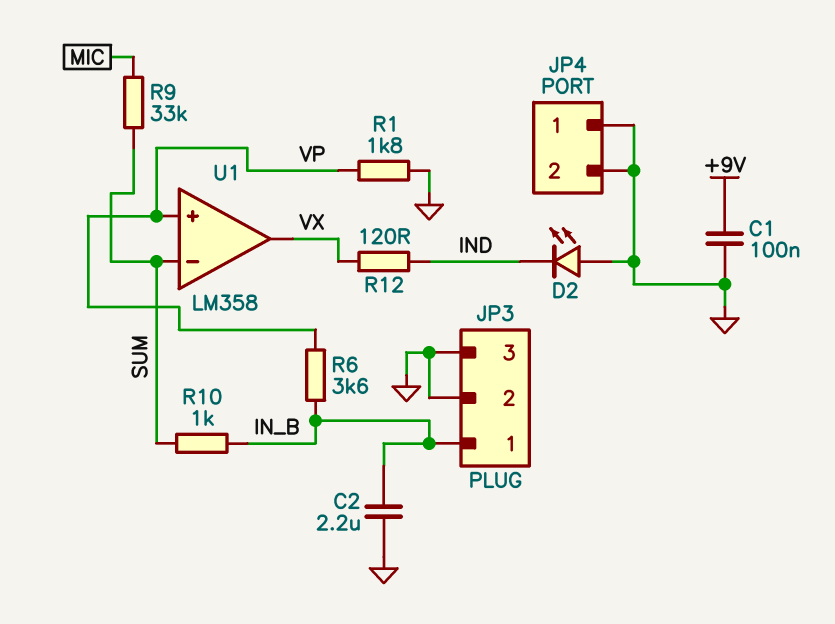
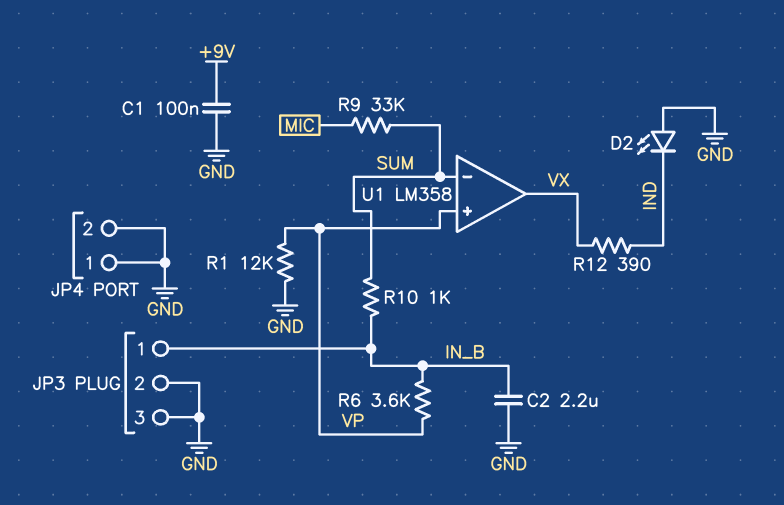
R1: 1.8k (GND, VP) -> 12k (GND, VP)
R12: 120 (IND, VX) -> 390 (IND, VX)

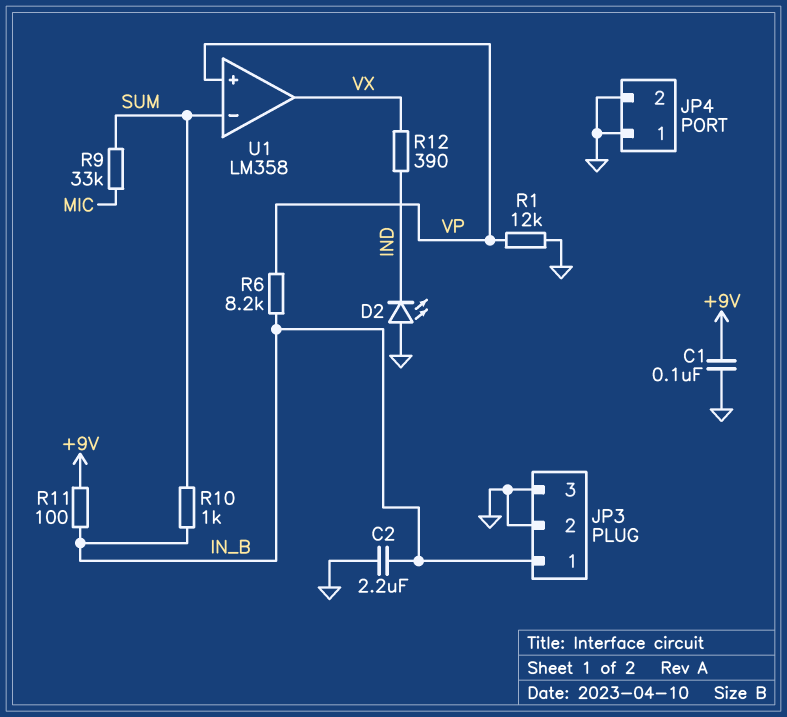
R6: 3.6k (IN_B, VP) -> 8.2k (IN_B, VP)
R11: none -> 100 (+9V, IN_B)

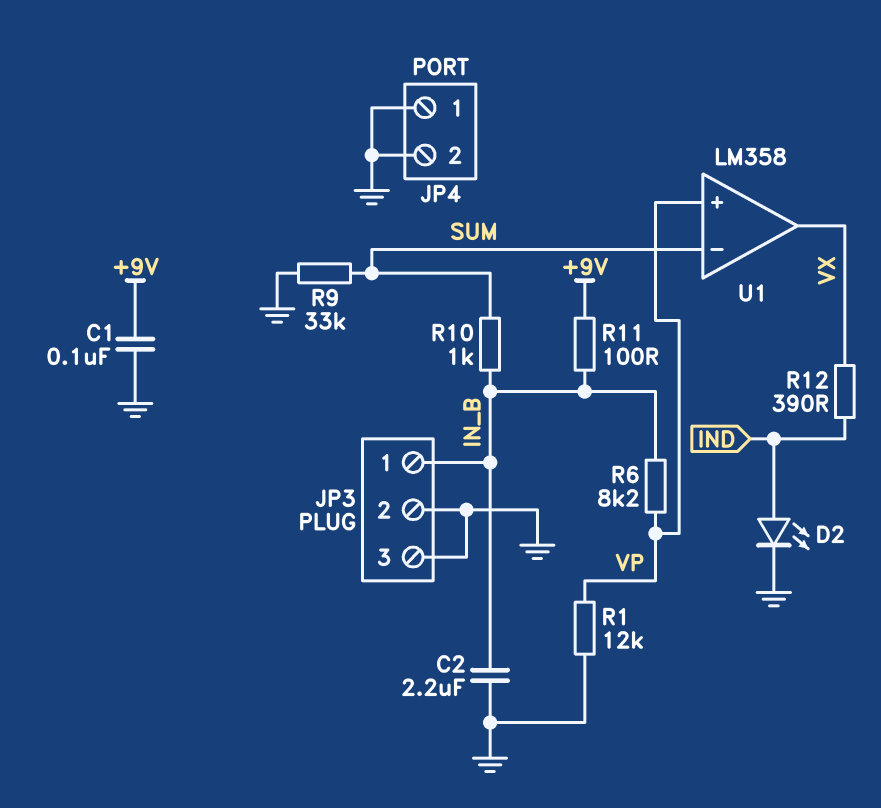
D2: LED (A GND, K IND) -> LED (A IND, K GND)
R9: 33k (MIC, SUM) -> 33k (GND, SUM)

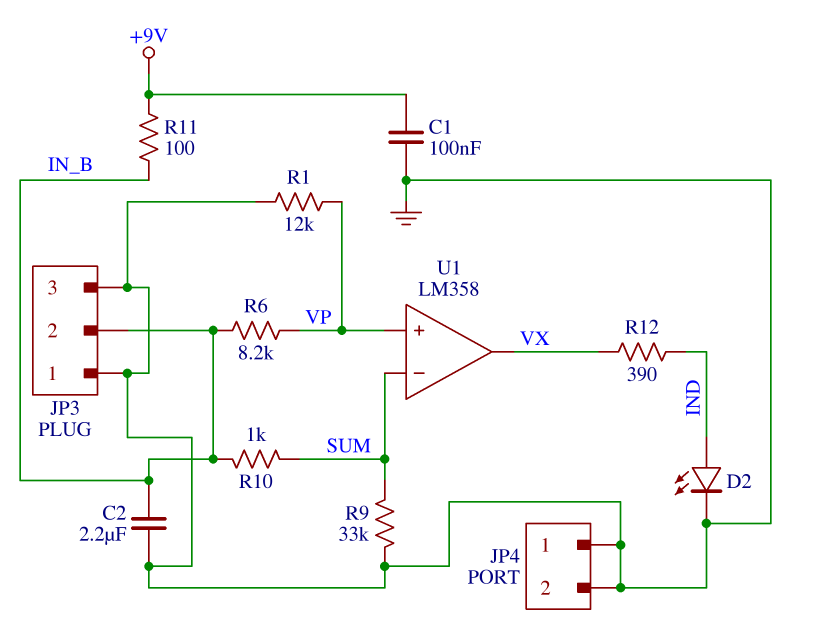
JP3 pin 1: IN_B -> GND
JP3 pin 2: GND -> IN_B

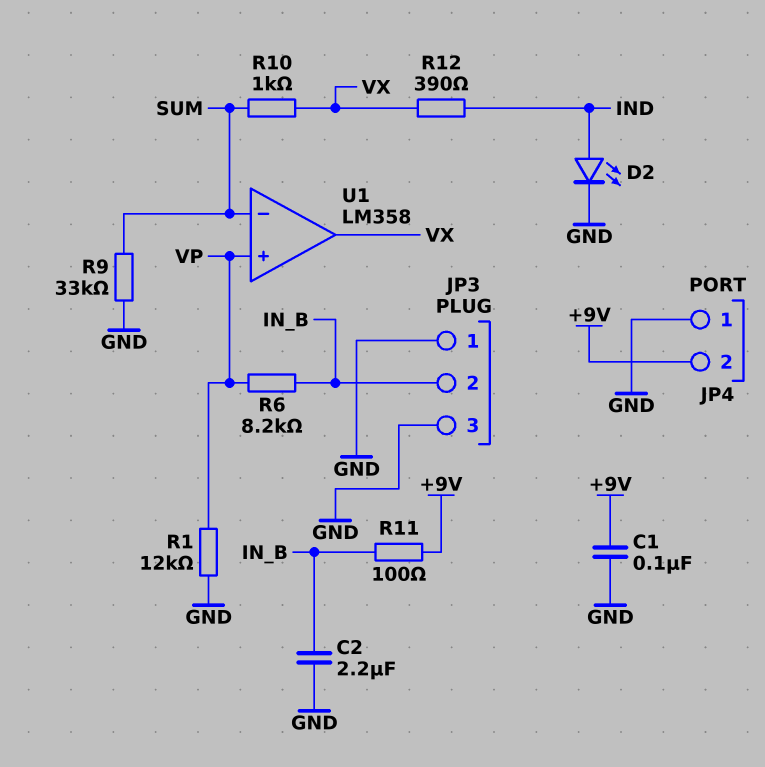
JP4 pin 2: GND -> +9V
R10: 1k (IN_B, SUM) -> 1k (SUM, VX)

